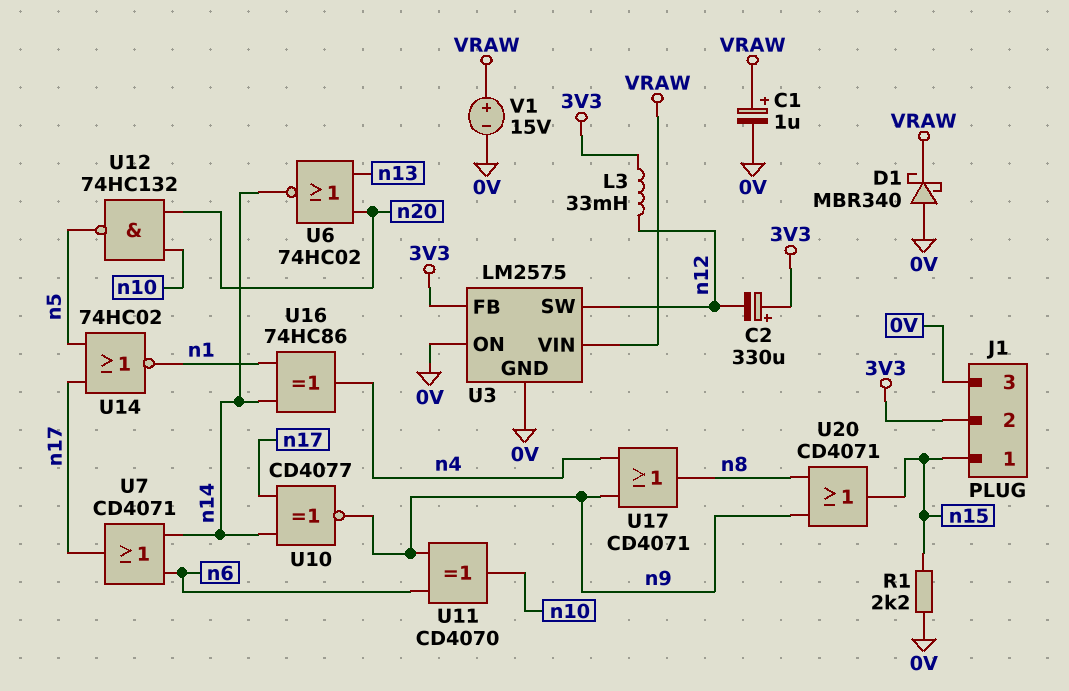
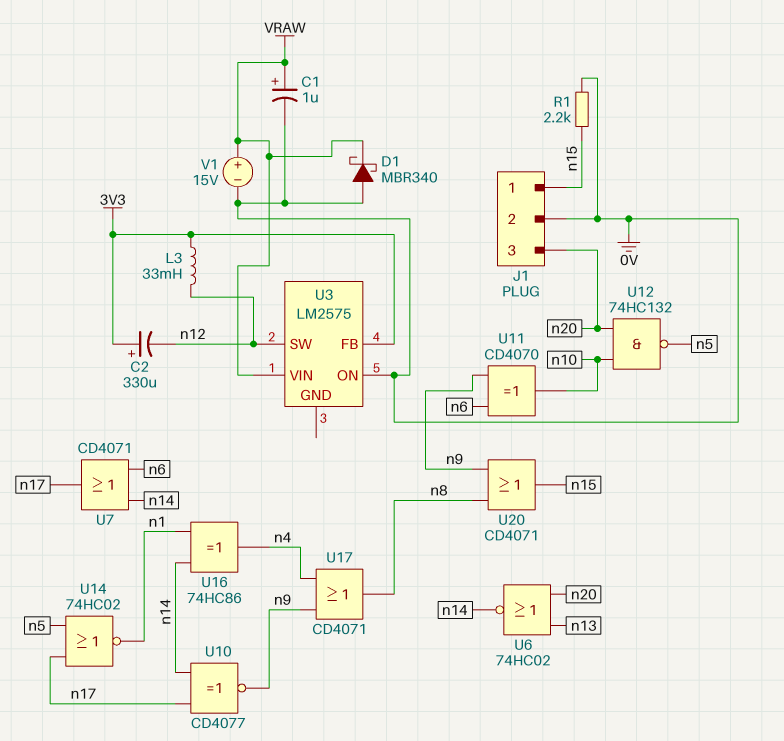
J1 pin 2: 3V3 -> 0V
J1 pin 3: 0V -> n20
U3 pin GND: 0V -> none

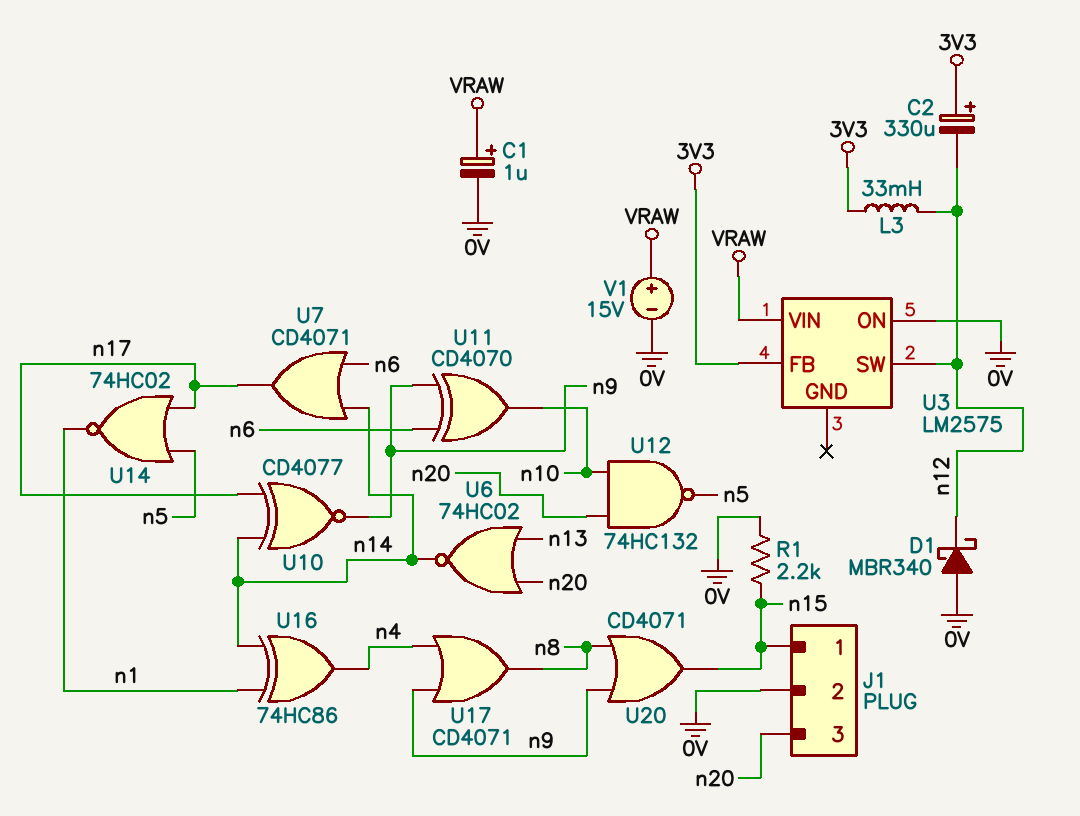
D1: schottky MBR340 (A 0V, K VRAW) -> schottky MBR340 (A 0V, K n12)

